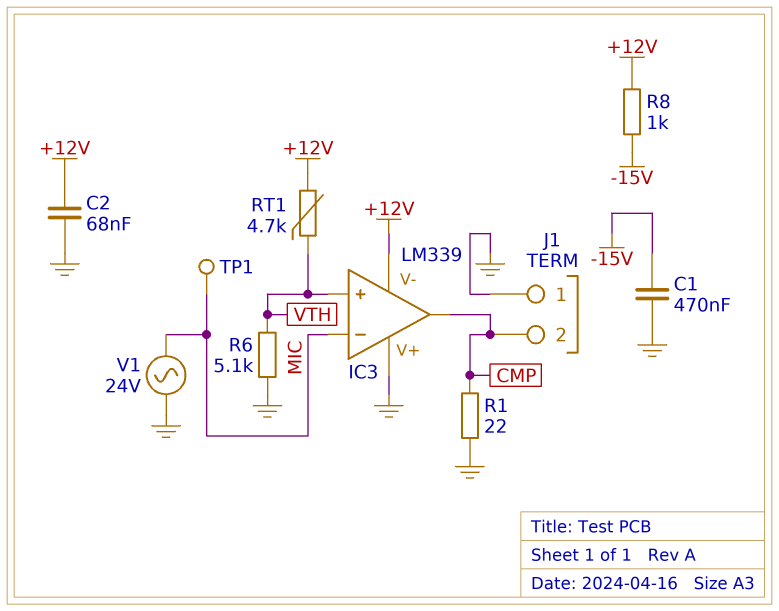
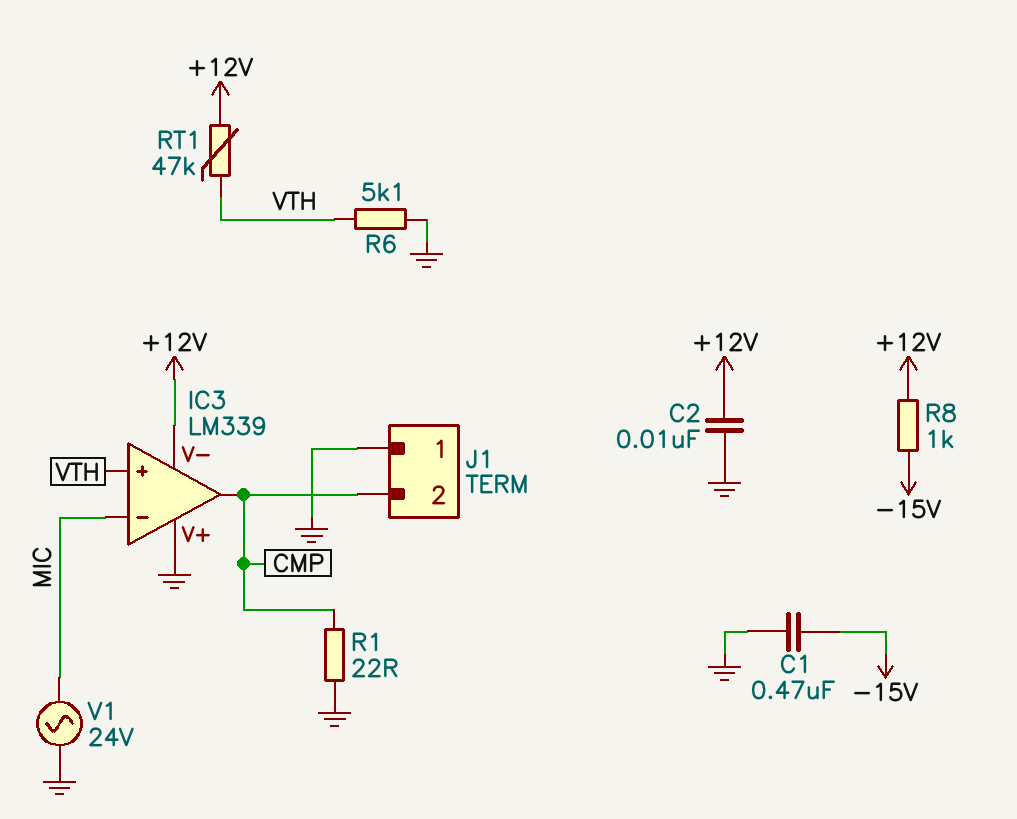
C2: 68nF (+12V, GND) -> 10nF (+12V, GND)
RT1: 4.7k (+12V, VTH) -> 47k (+12V, VTH)
TP1: test point (MIC) -> none

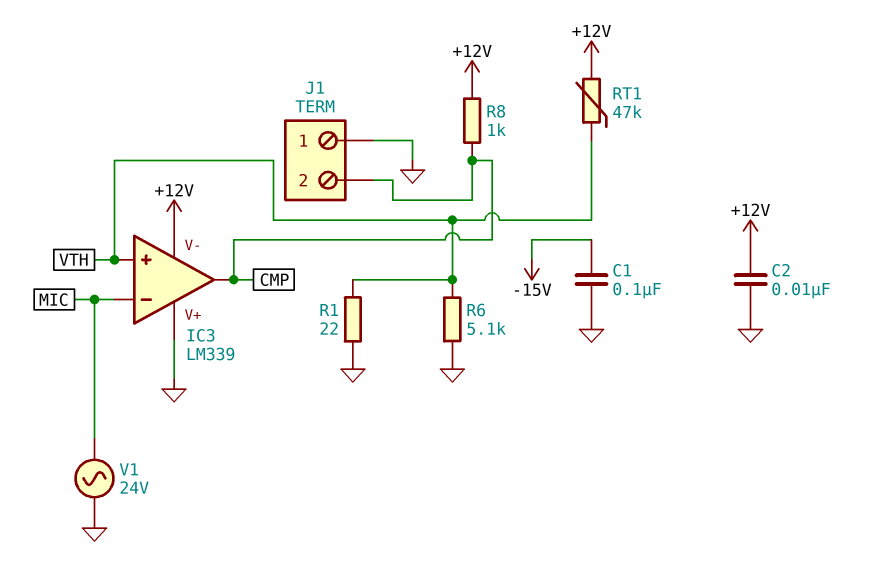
C1: 470nF (-15V, GND) -> 100nF (-15V, GND)
R1: 22 (CMP, GND) -> 22 (GND, VTH)
R8: 1k (+12V, -15V) -> 1k (+12V, CMP)

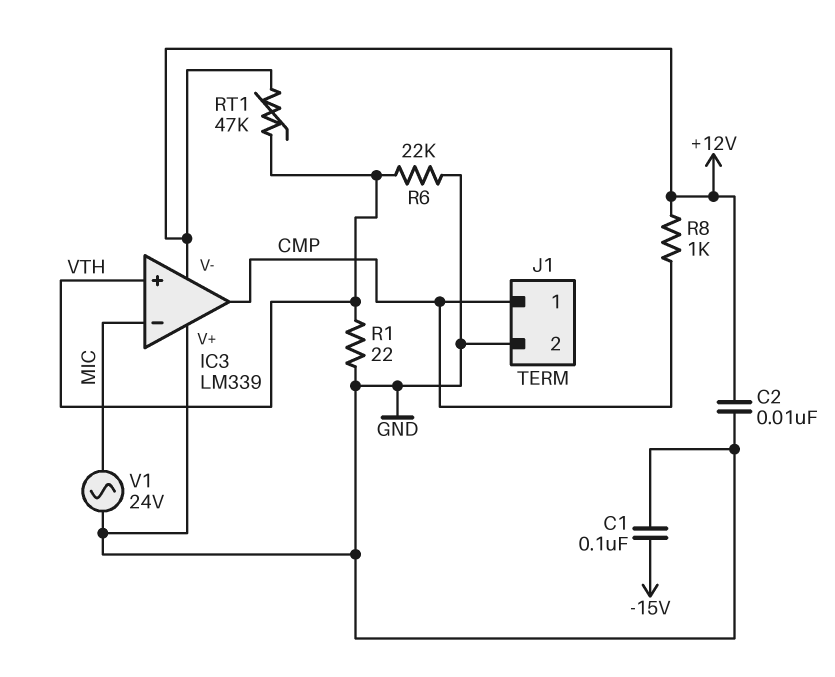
J1 pin 1: GND -> CMP
J1 pin 2: CMP -> GND
R6: 5.1k (GND, VTH) -> 22k (GND, VTH)

